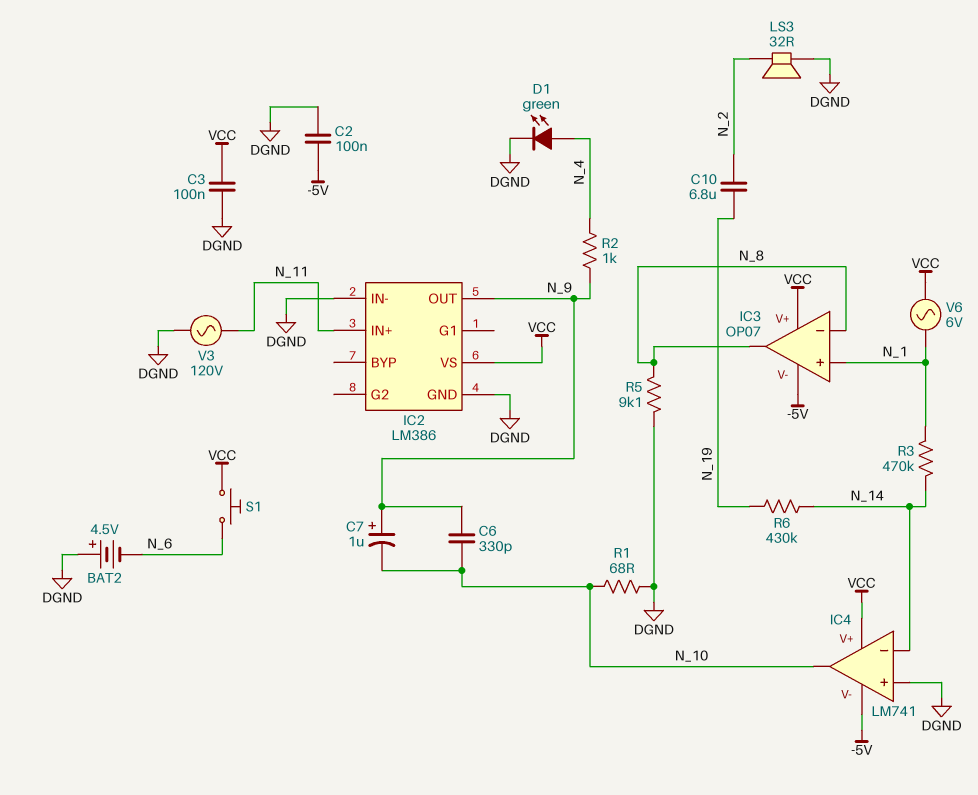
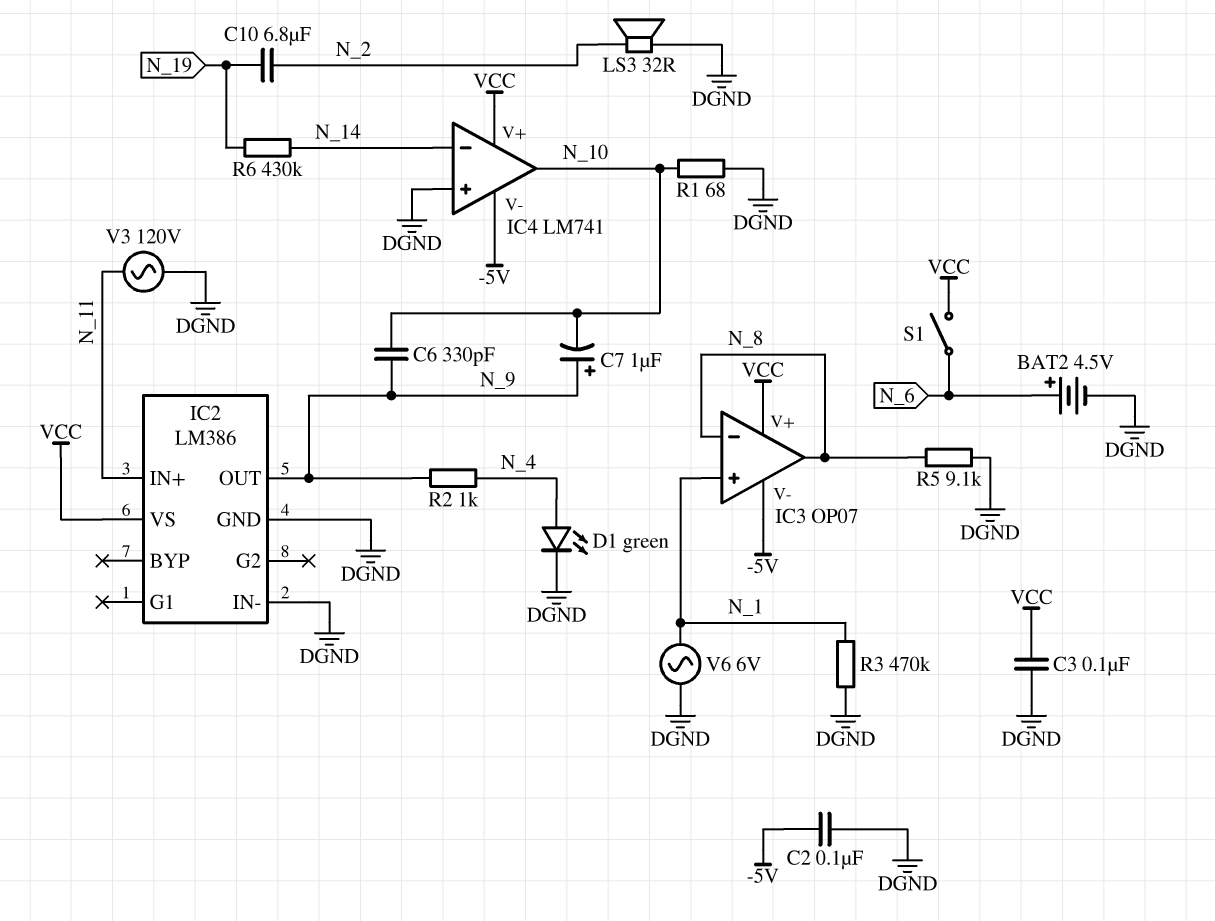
BAT2: 4.5V (plus DGND, minus N_6) -> 4.5V (plus N_6, minus DGND)
R3: 470k (N_1, N_14) -> 470k (DGND, N_1)
S1: button (N_6, VCC) -> switch (N_6, VCC)
V6: AC 6V (N_1, VCC) -> AC 6V (DGND, N_1)

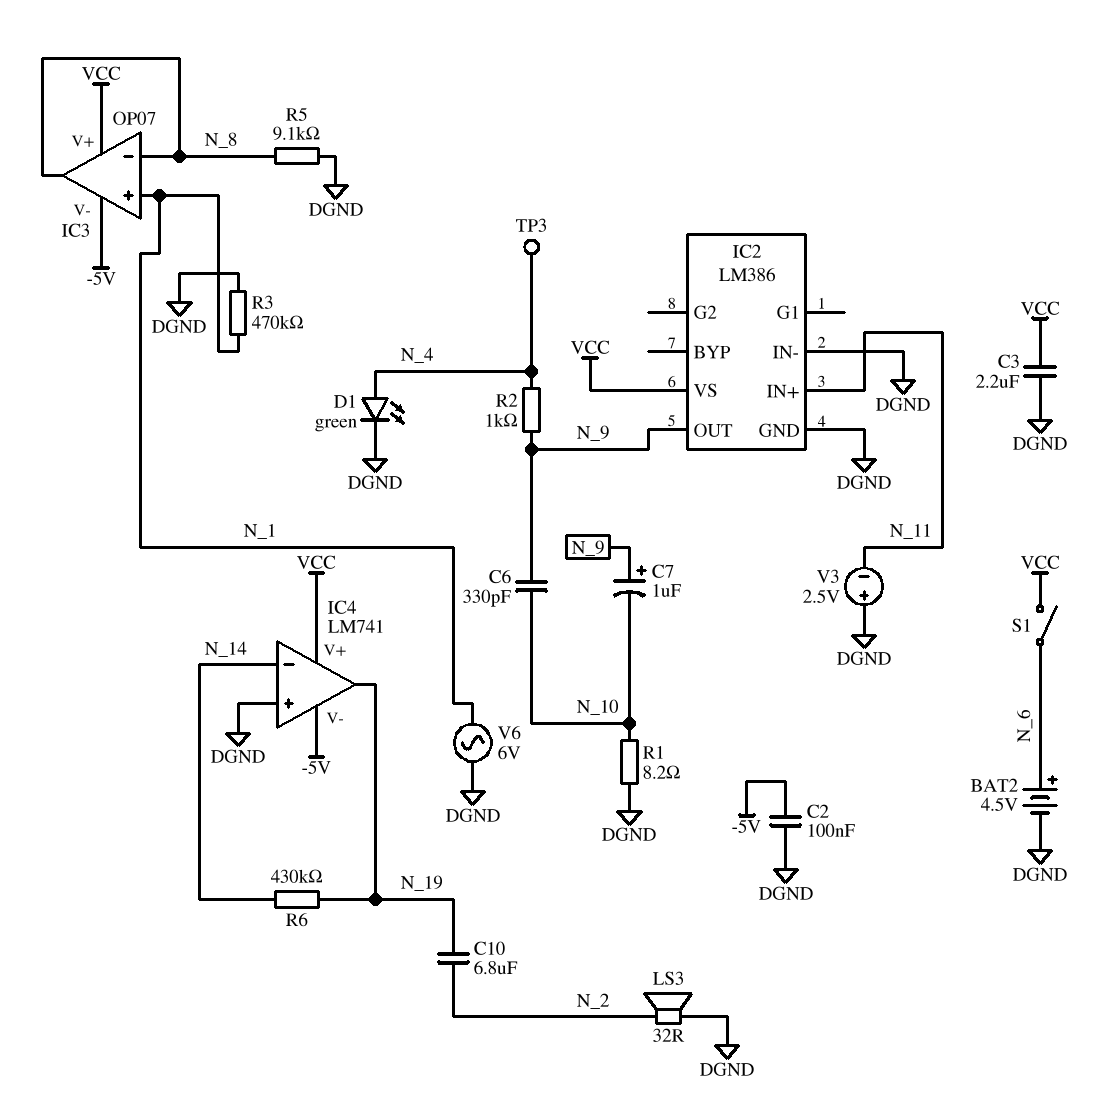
C3: 100nF (DGND, VCC) -> 2.2uF (DGND, VCC)
IC4 pin out: N_10 -> N_19
R1: 68 (DGND, N_10) -> 8.2 (DGND, N_10)
TP3: none -> test point (N_4)
V3: AC 120V (DGND, N_11) -> 2.5V (plus DGND, minus N_11)

